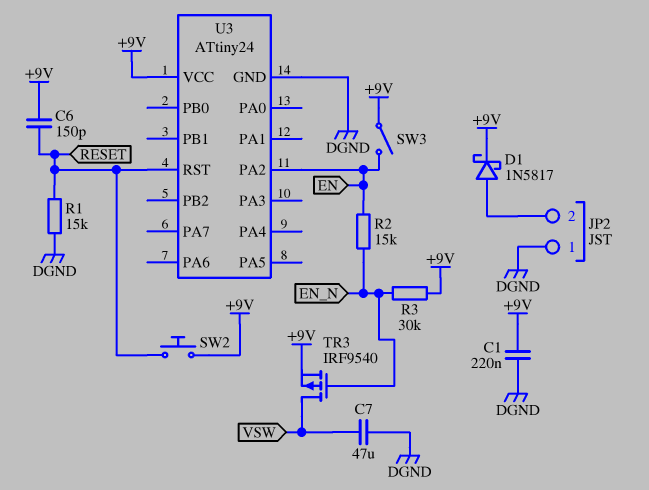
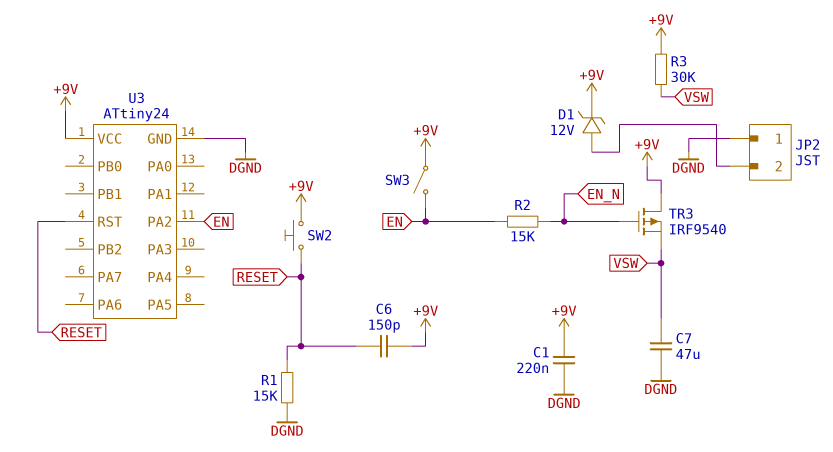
D1: schottky 1N5817 (A JP2/2, K +9V) -> zener 12V (A JP2/2, K +9V)
R3: 30k (+9V, EN_N) -> 30k (+9V, VSW)
TR3: PMOS IRF9540 (G EN_N, D VSW, S +9V) -> PMOS IRF9540 (G EN_N, D +9V, S VSW)

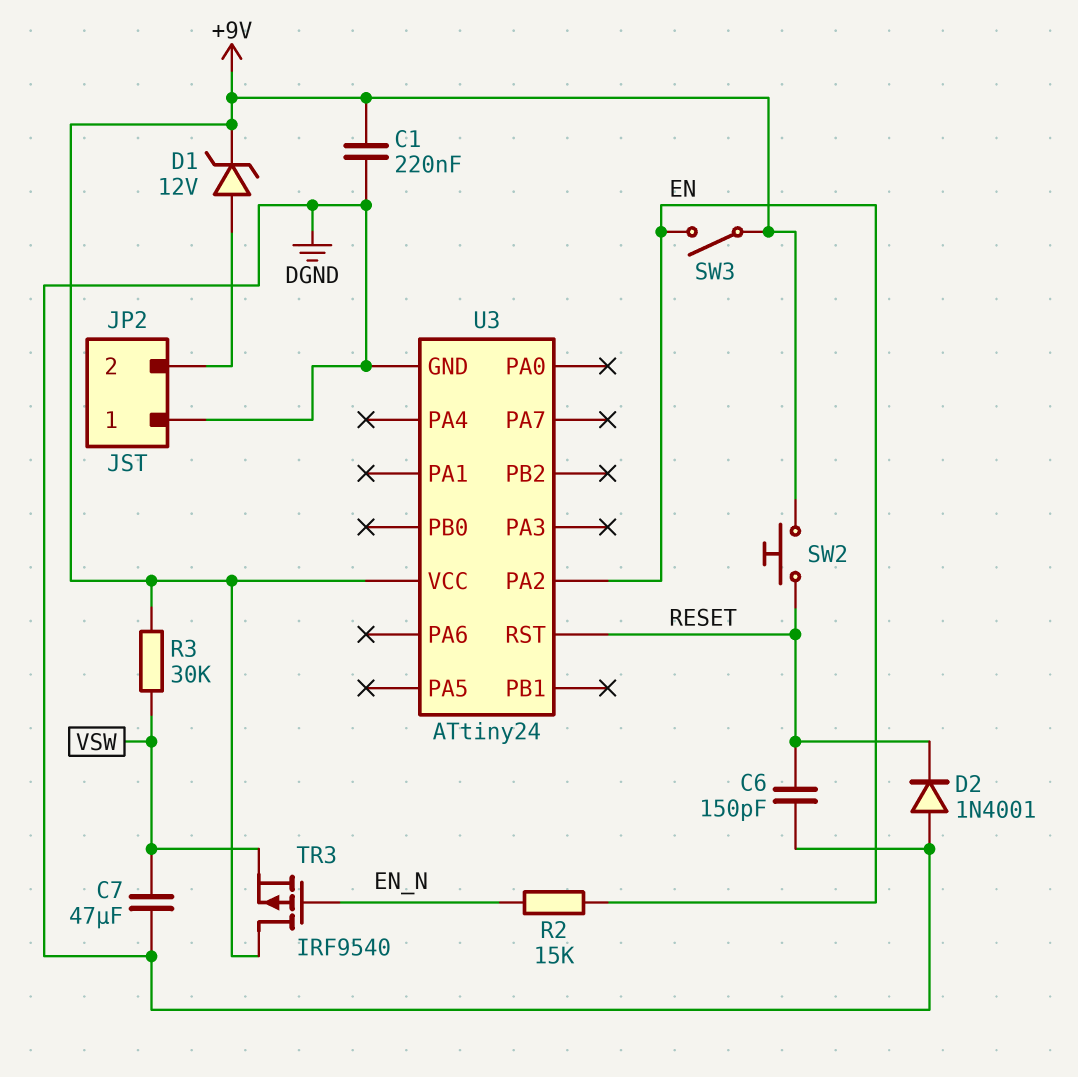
C6: 150pF (+9V, RESET) -> 150pF (DGND, RESET)
D2: none -> diode 1N4001 (A DGND, K RESET)
R1: 15k (DGND, RESET) -> none

